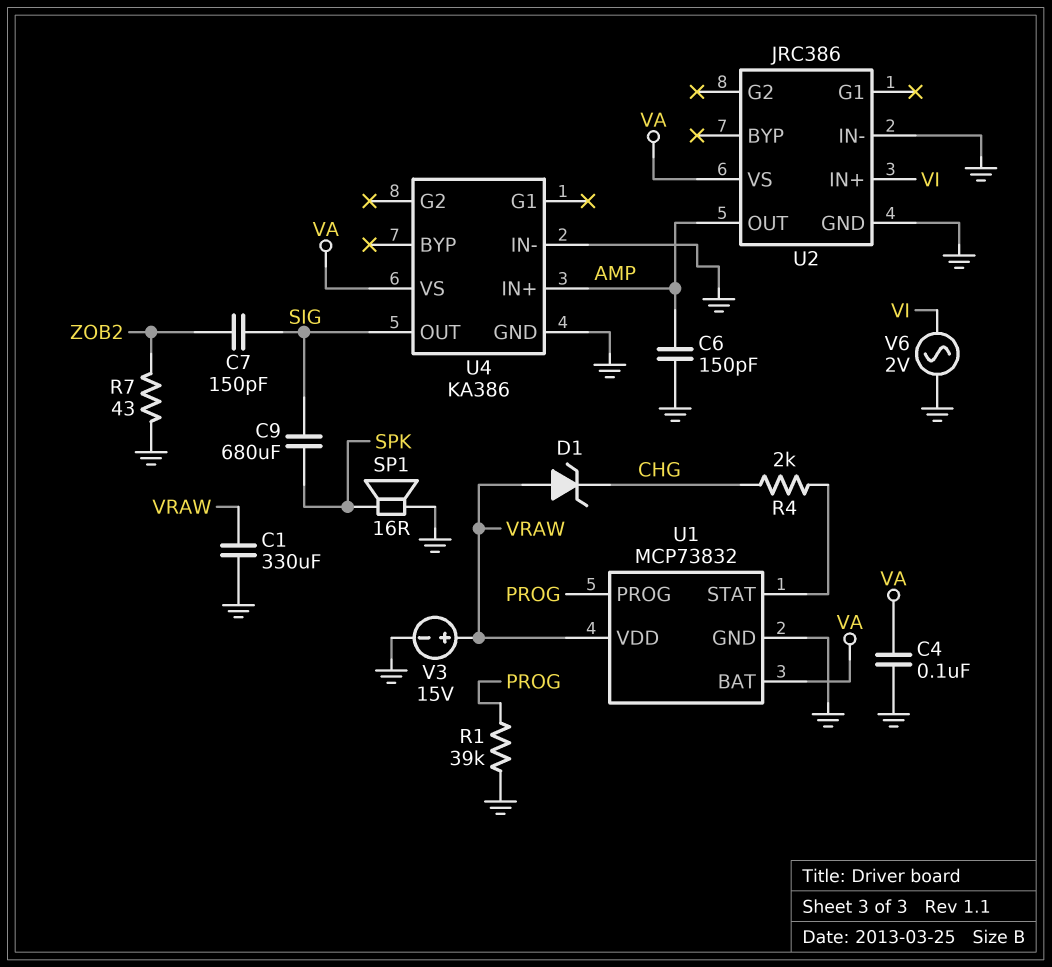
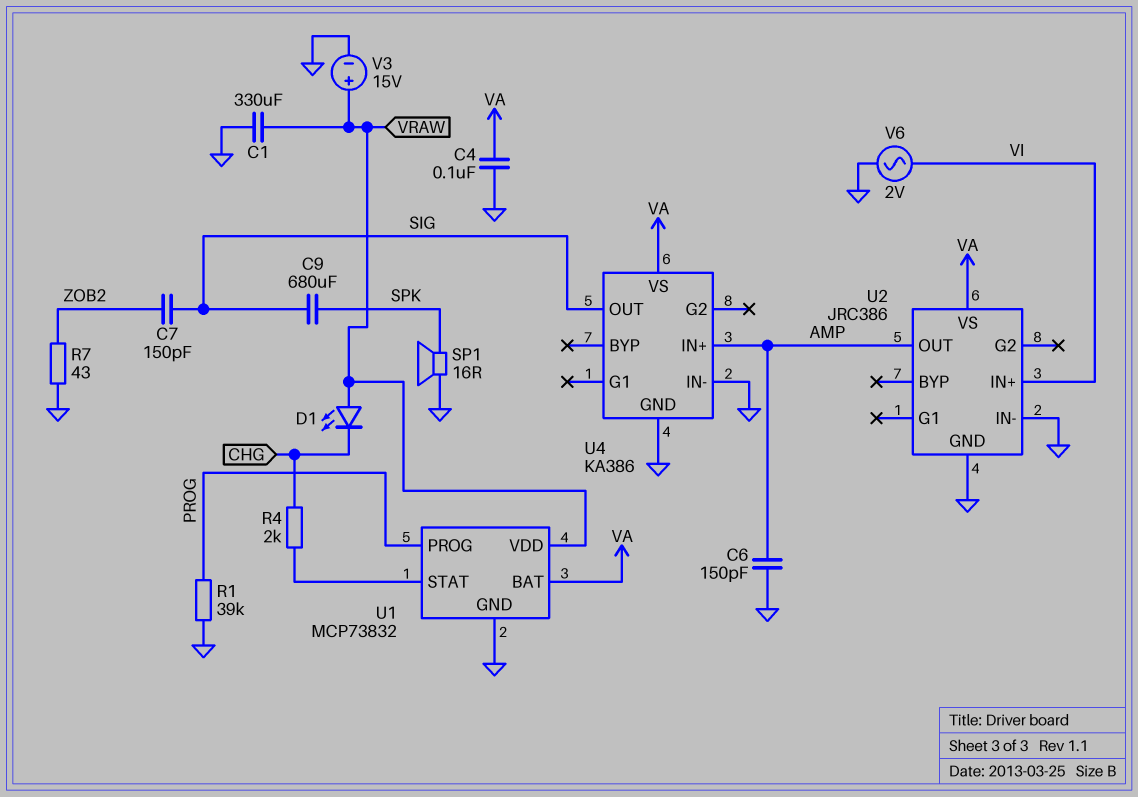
D1: zener (A VRAW, K CHG) -> LED (A VRAW, K CHG)

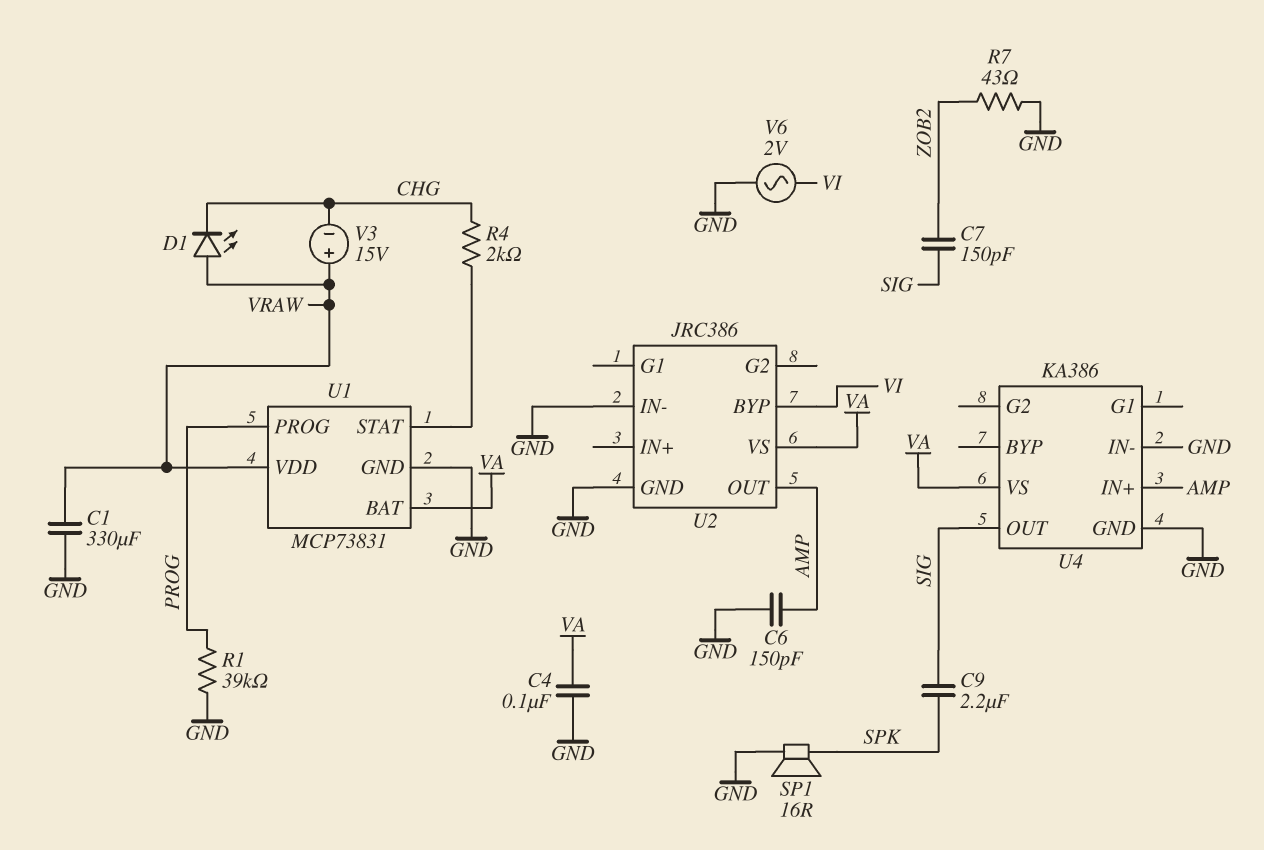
C9: 680uF (SIG, SPK) -> 2.2uF (SIG, SPK)
U1: MCP73832 -> MCP73831
U2 pin BYP: none -> VI
U2 pin IN+: VI -> none
V3: 15V (plus VRAW, minus GND) -> 15V (plus VRAW, minus CHG)

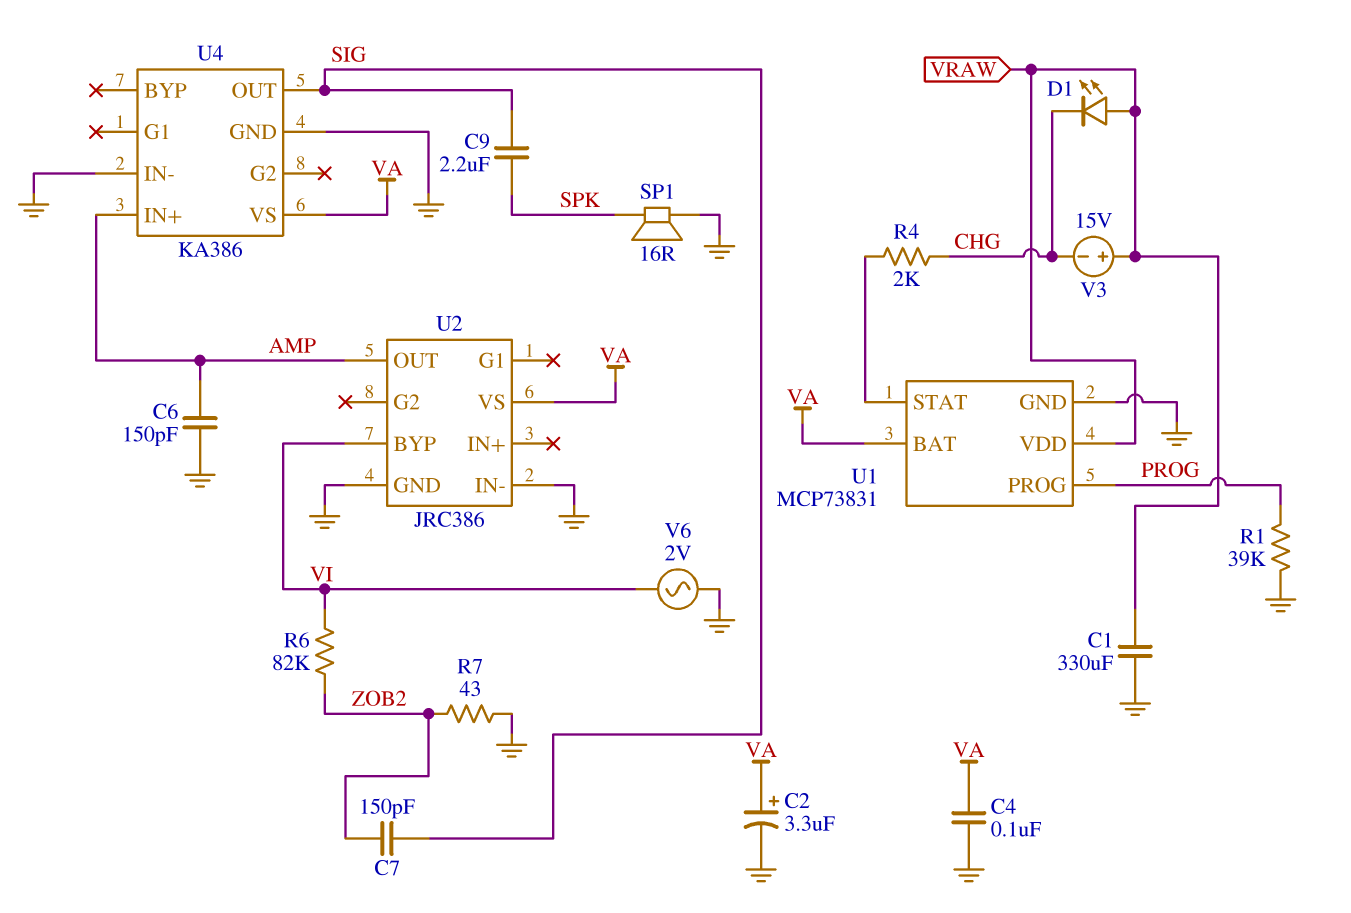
C2: none -> 3.3uF (plus VA, minus GND)
R6: none -> 82k (VI, ZOB2)

